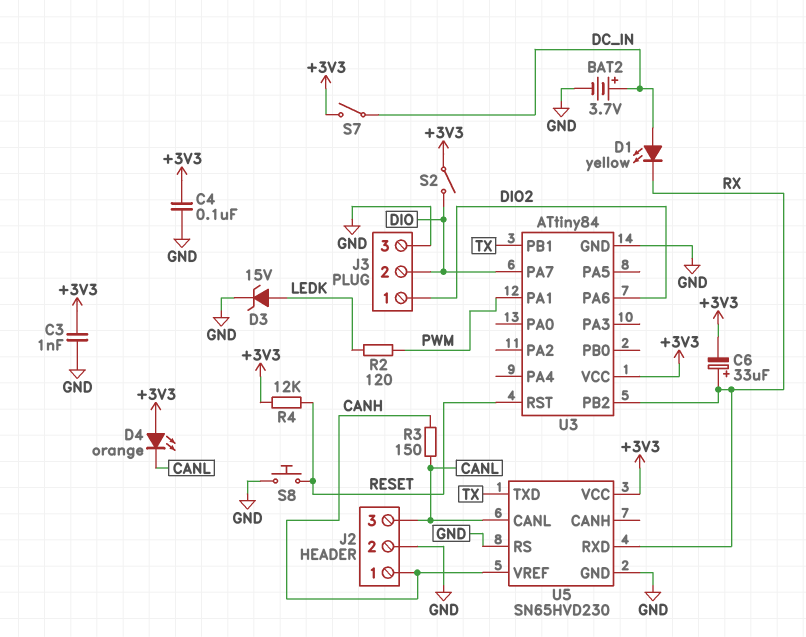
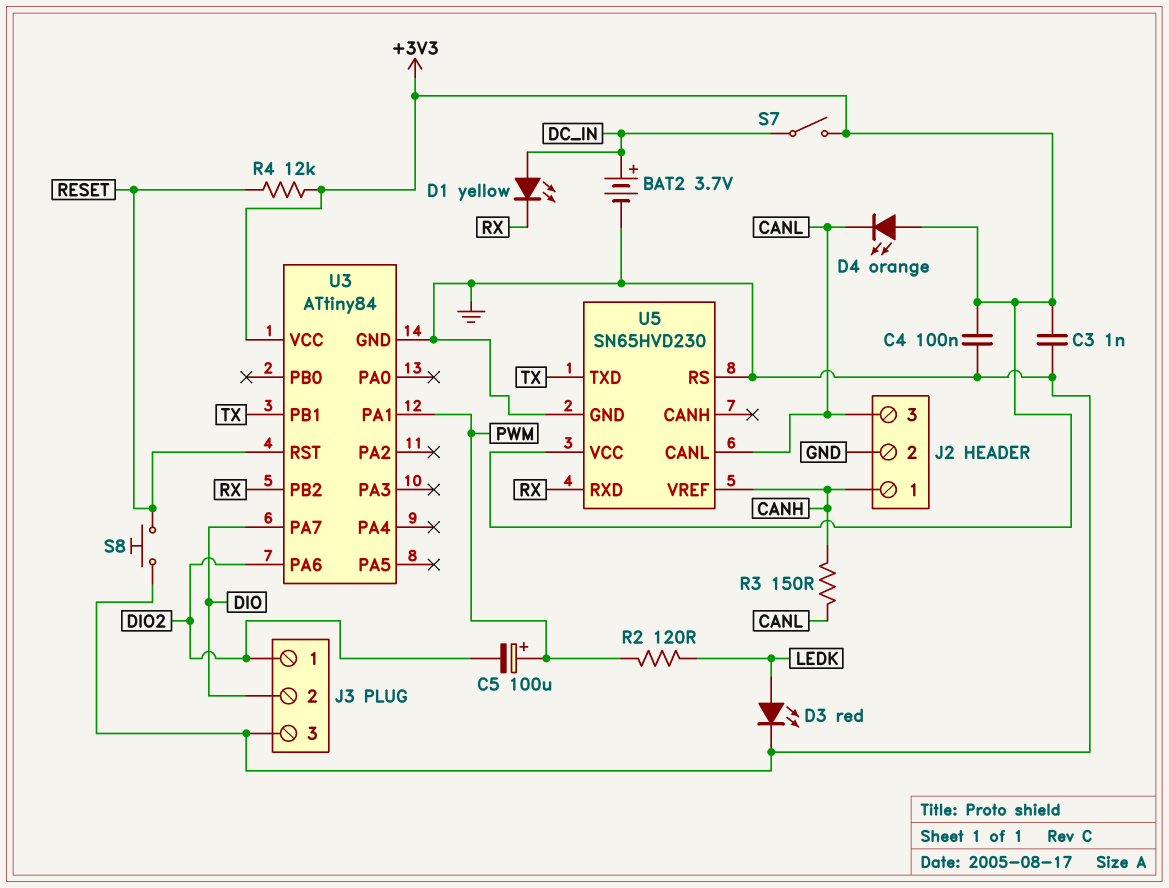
C5: none -> 100uF (plus PWM, minus DIO2)
C6: 33uF (plus RX, minus +3V3) -> none
D3: zener 15V (A LEDK, K GND) -> LED red (A LEDK, K GND)
S2: switch (+3V3, DIO) -> none

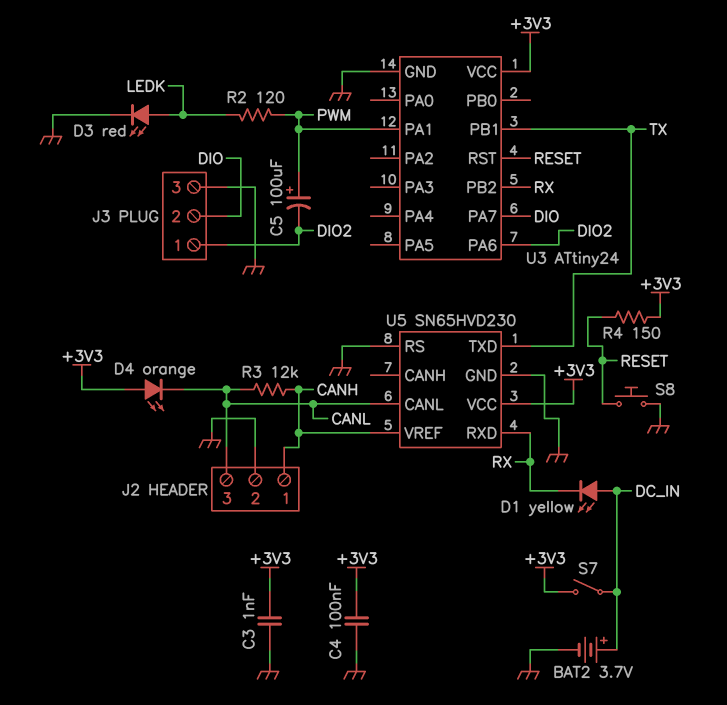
R3: 150 (CANH, CANL) -> 12k (CANH, CANL)
R4: 12k (+3V3, RESET) -> 150 (+3V3, RESET)
U3: ATtiny84 -> ATtiny24

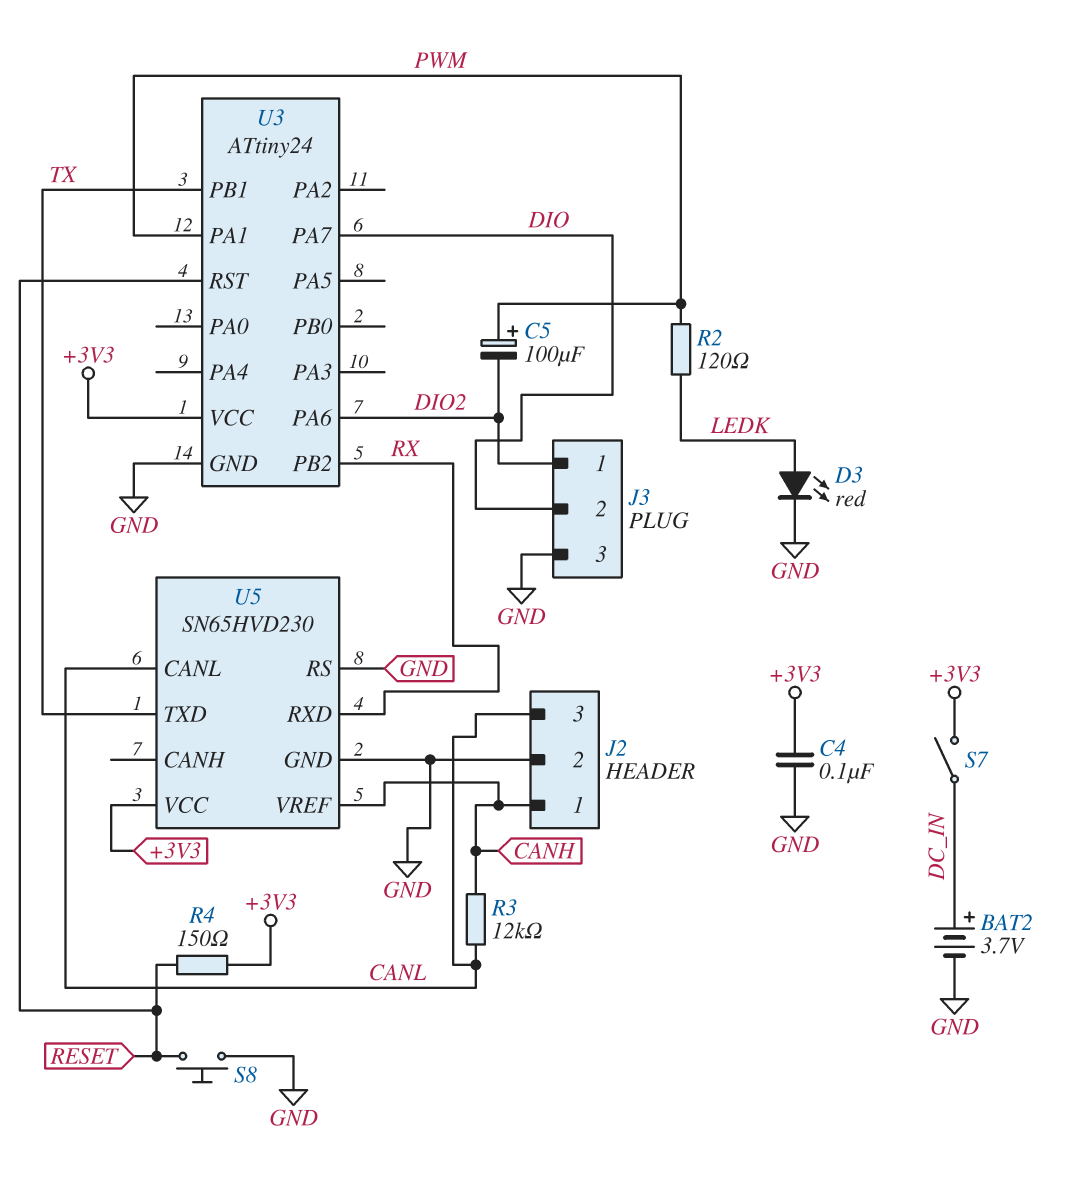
C3: 1nF (+3V3, GND) -> none
D1: LED yellow (A DC_IN, K RX) -> none
D4: LED orange (A +3V3, K CANL) -> none

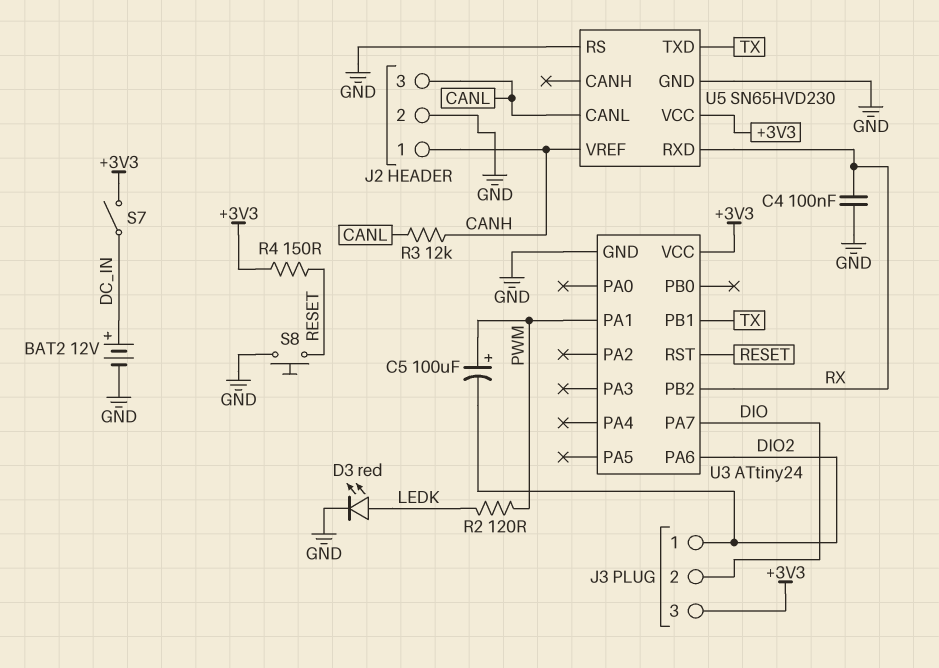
BAT2: 3.7V (plus DC_IN, minus GND) -> 12V (plus DC_IN, minus GND)
C4: 100nF (+3V3, GND) -> 100nF (GND, RX)
J3 pin 3: GND -> +3V3

